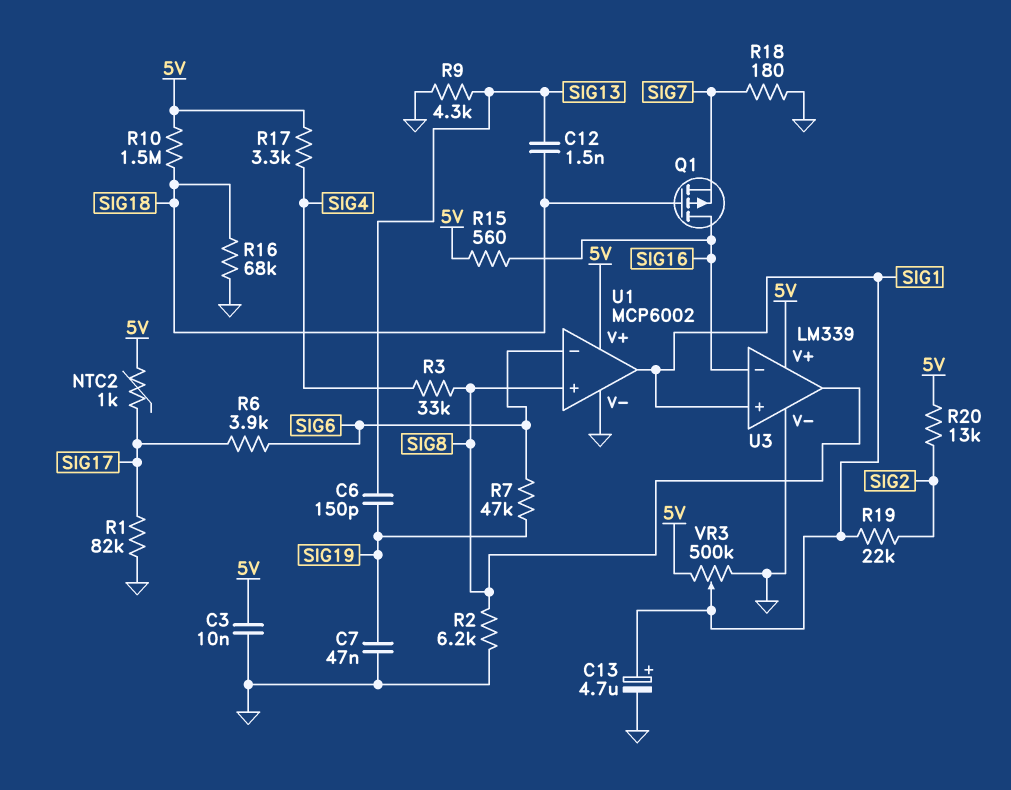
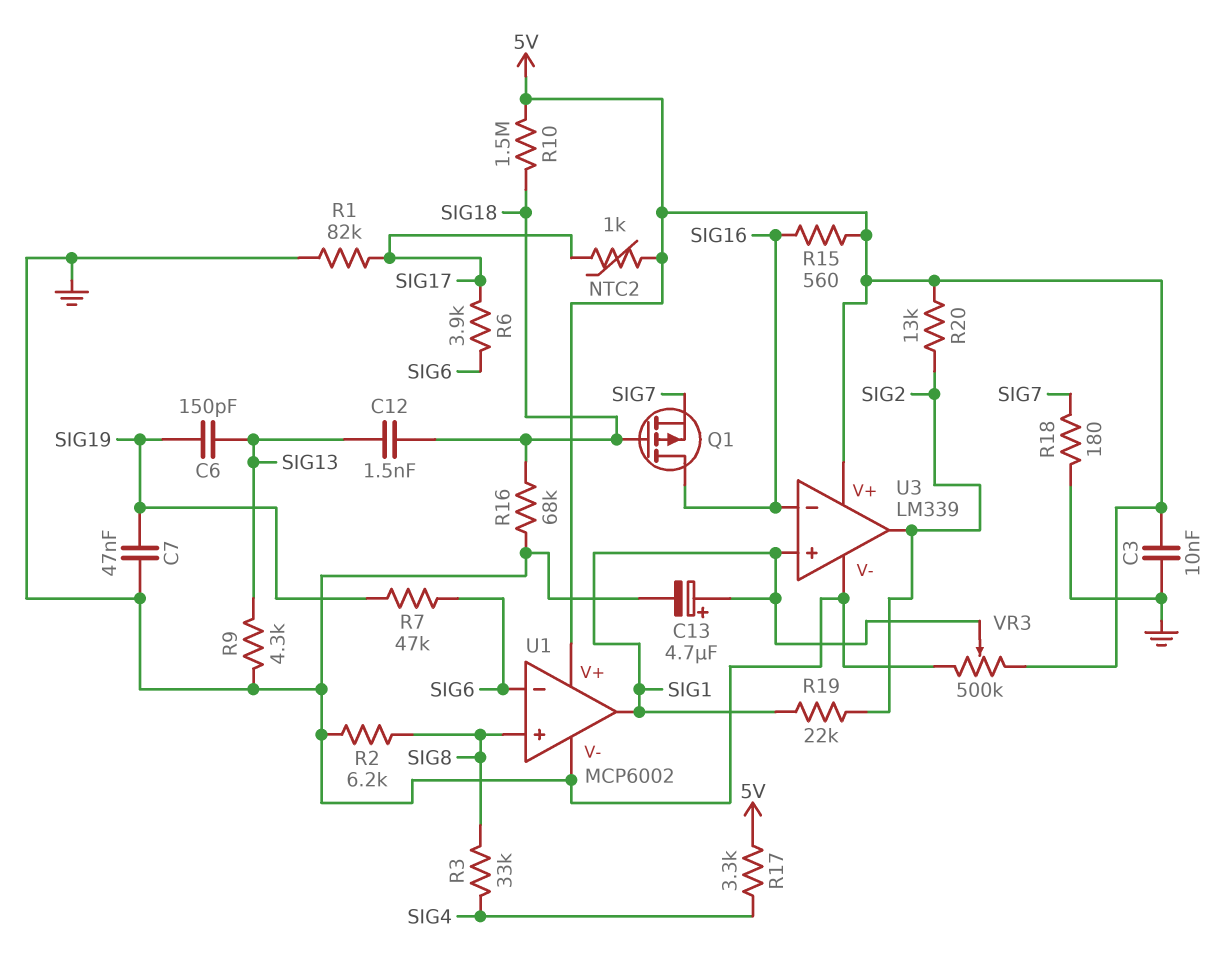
U3 pin out: SIG8 -> SIG2

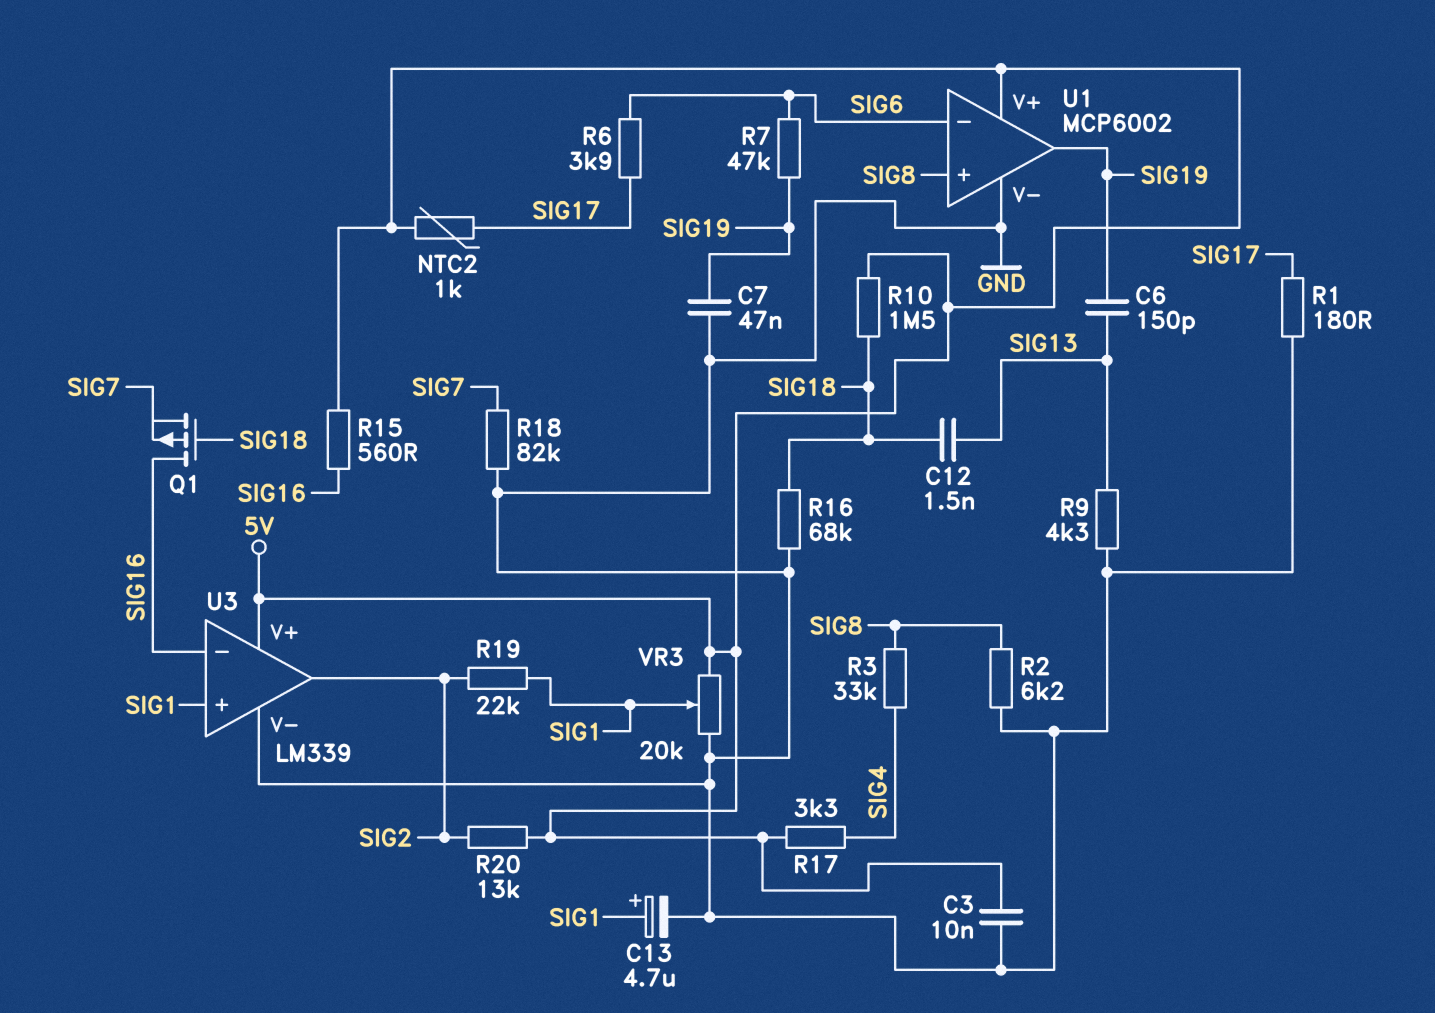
R1: 82k (GND, SIG17) -> 180 (GND, SIG17)
R18: 180 (GND, SIG7) -> 82k (GND, SIG7)
U1 pin out: SIG1 -> SIG19
VR3: 500k (5V, GND, wiper SIG1) -> 20k (5V, GND, wiper SIG1)

